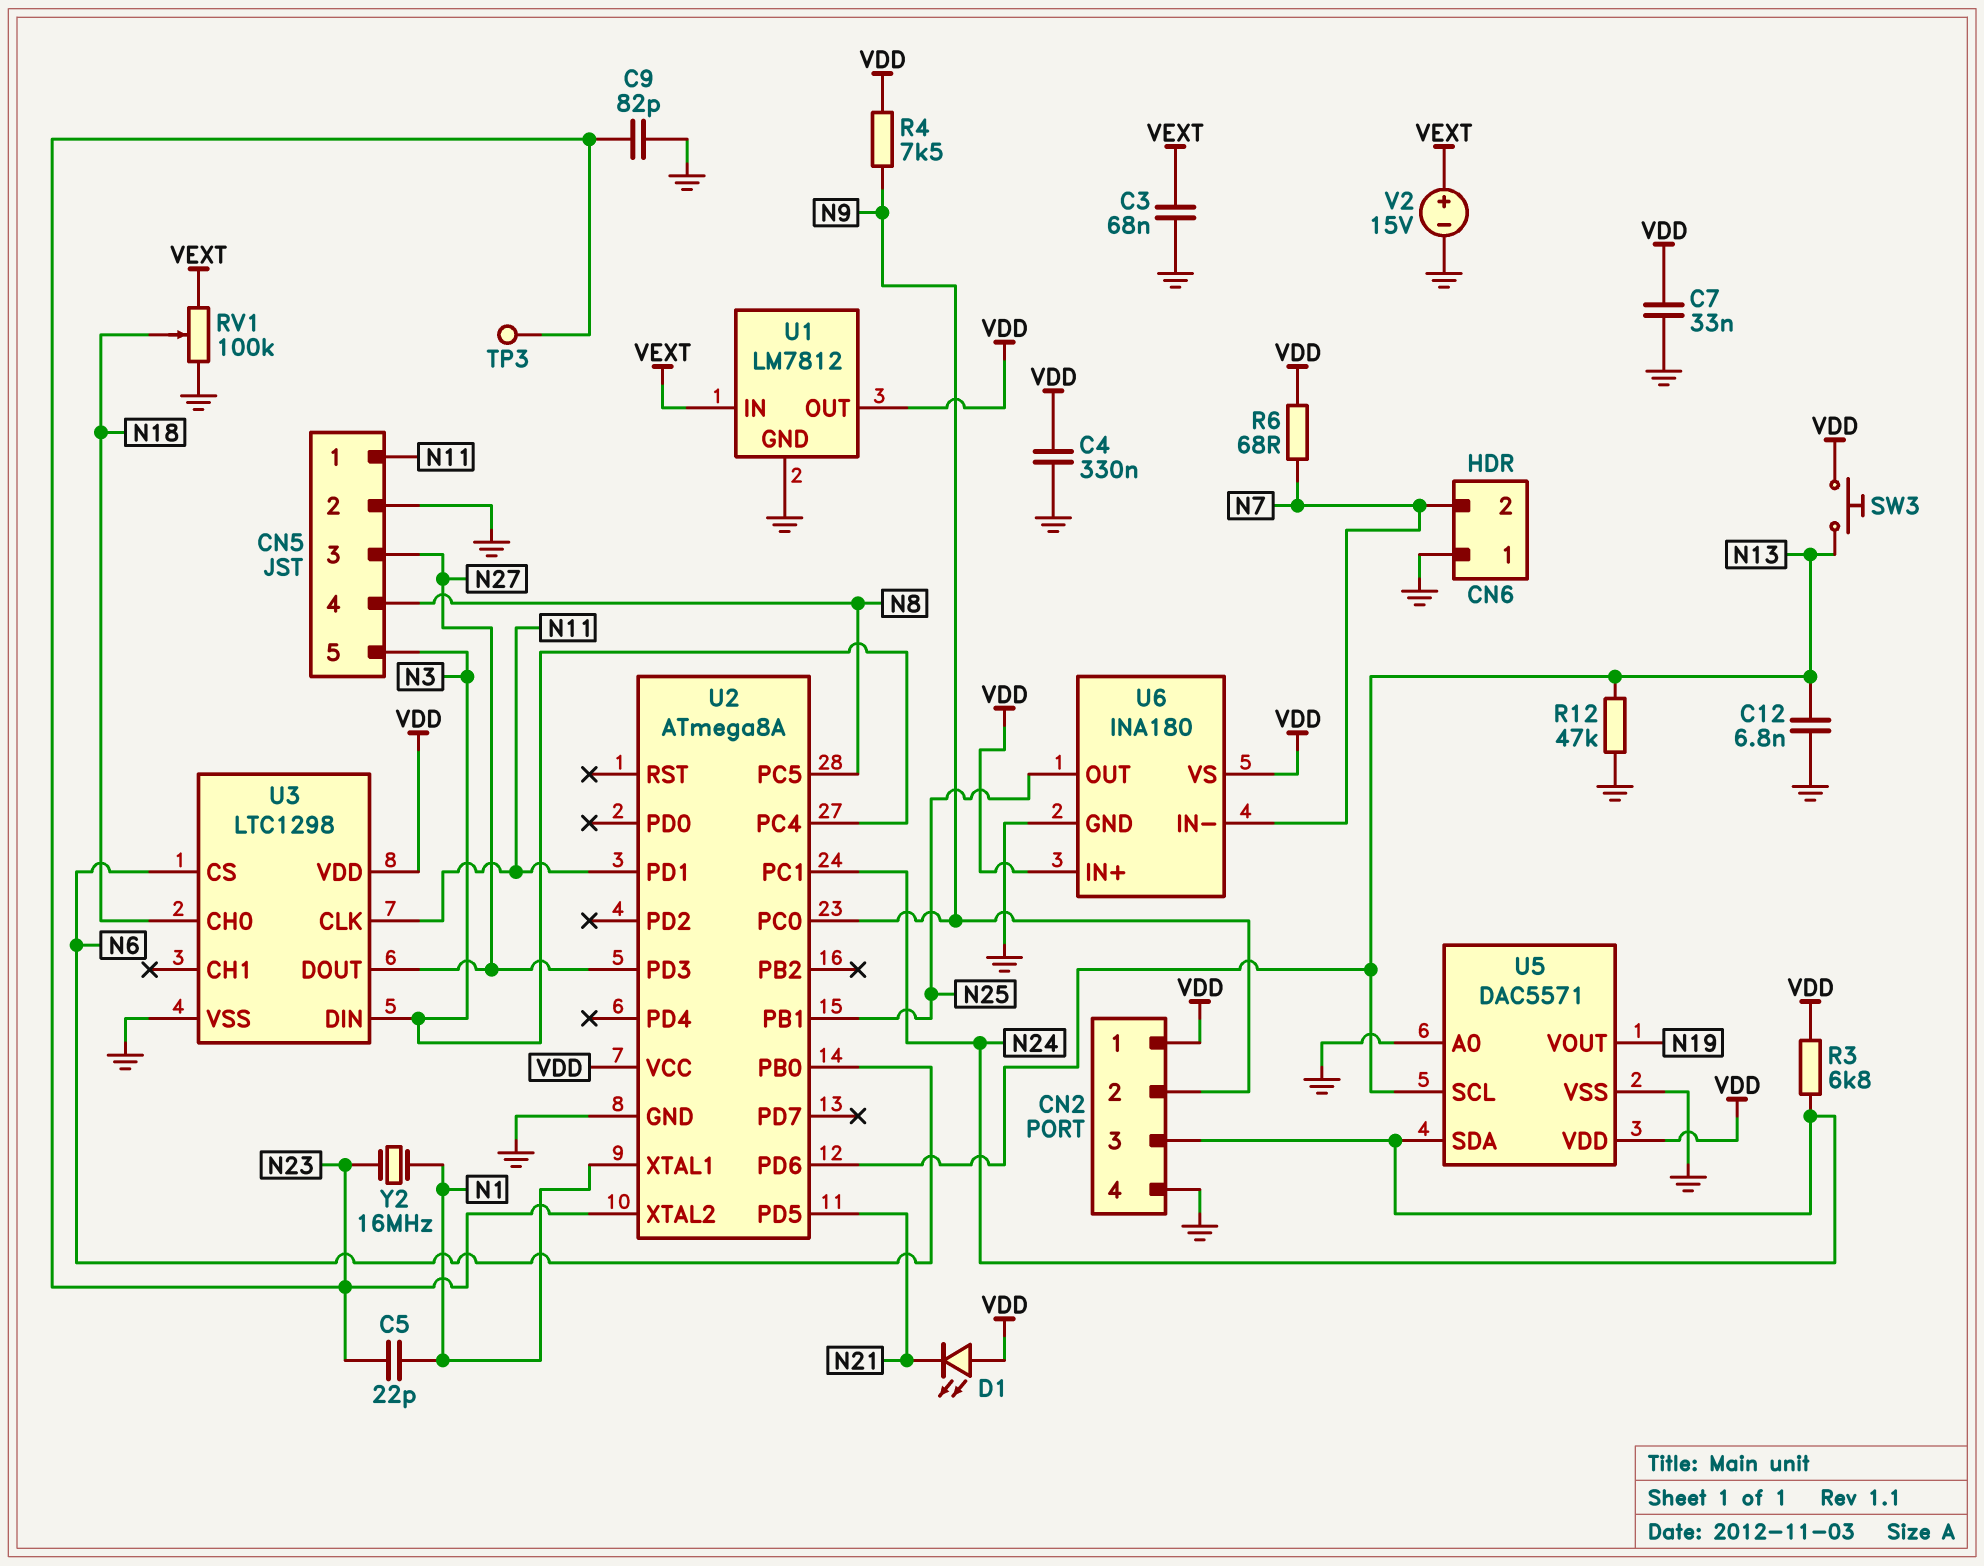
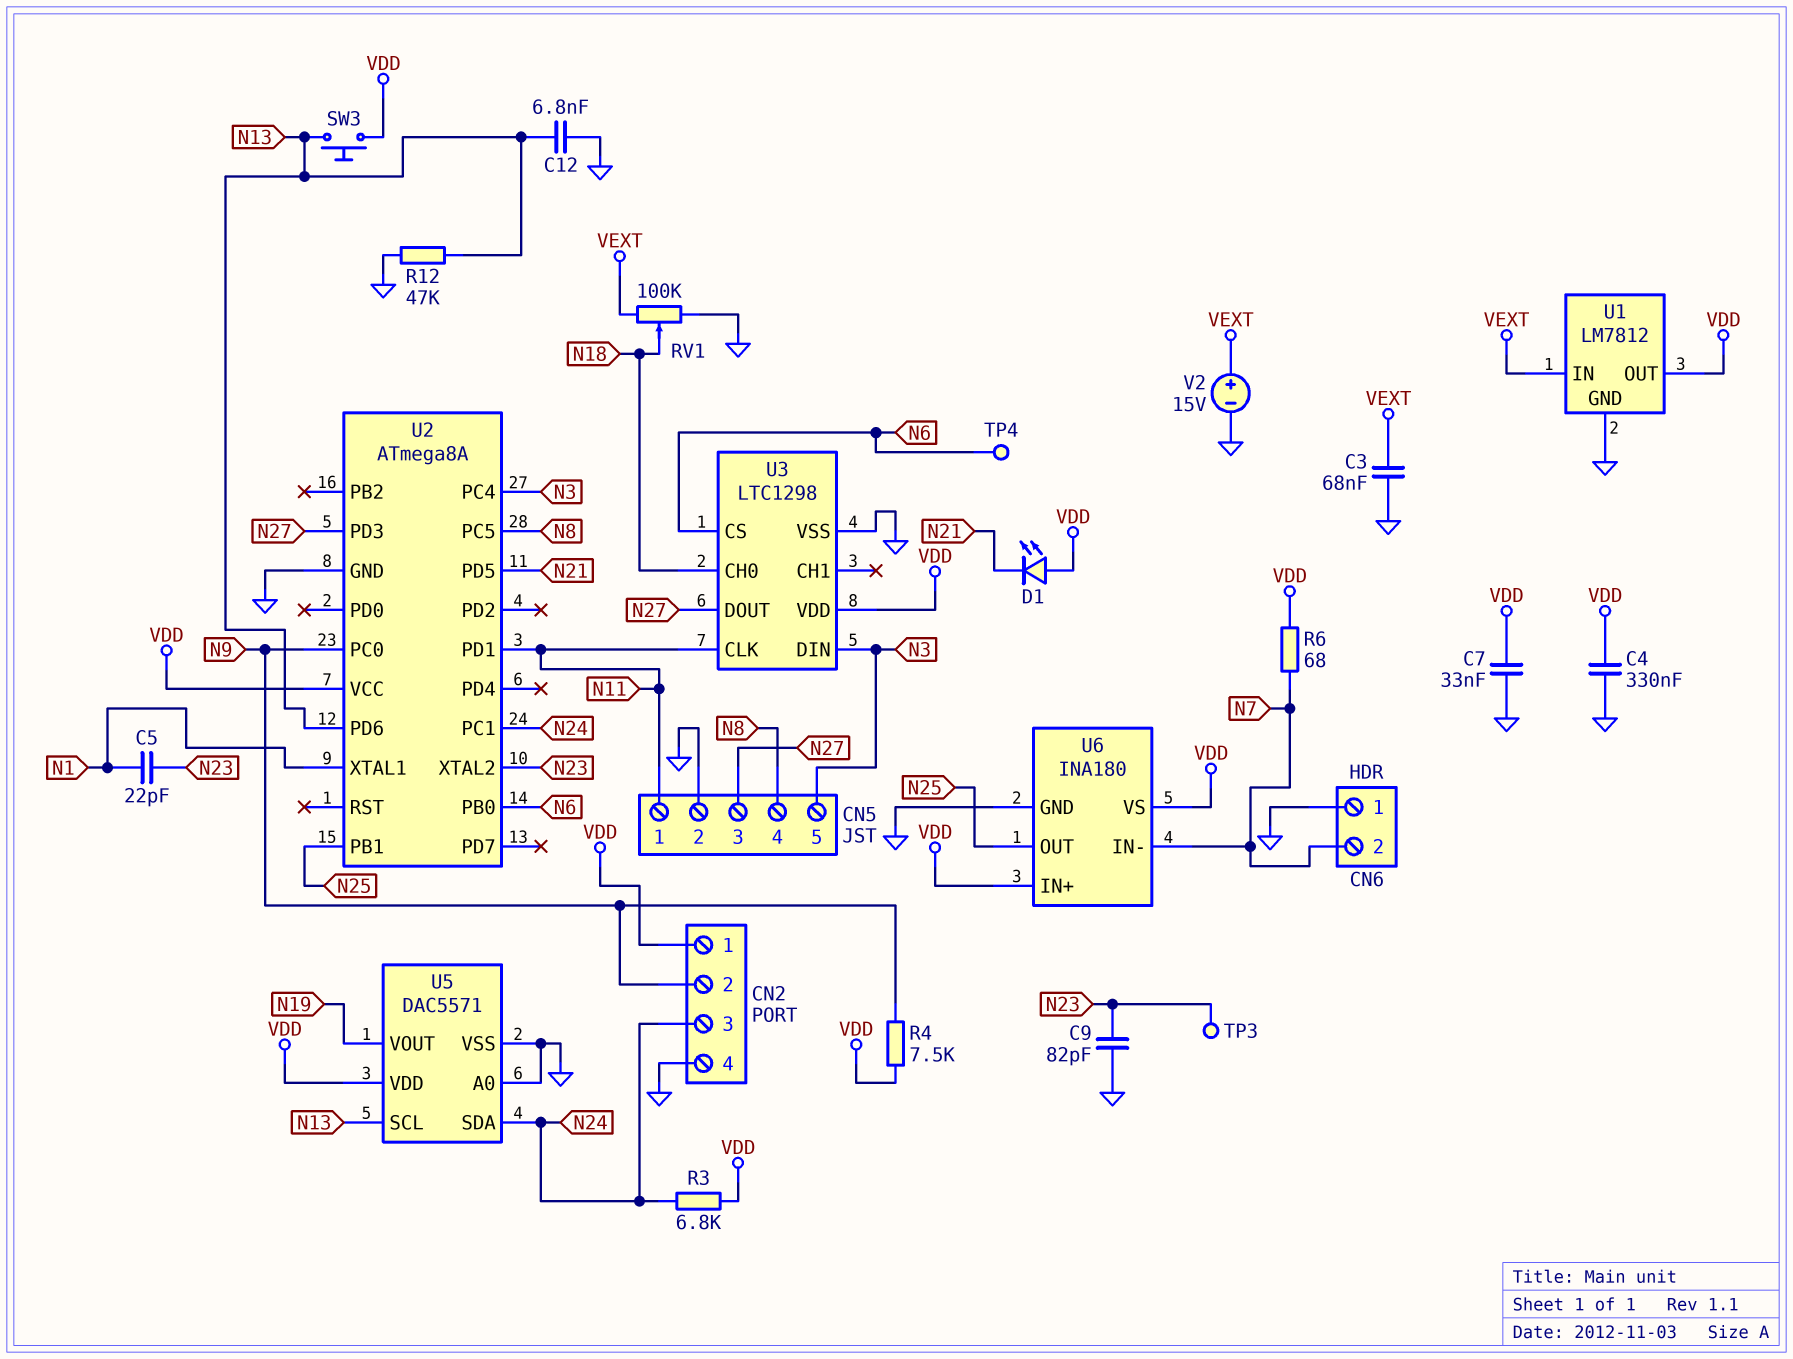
TP4: none -> test point (N6)
Y2: 16MHz (N1, N23) -> none

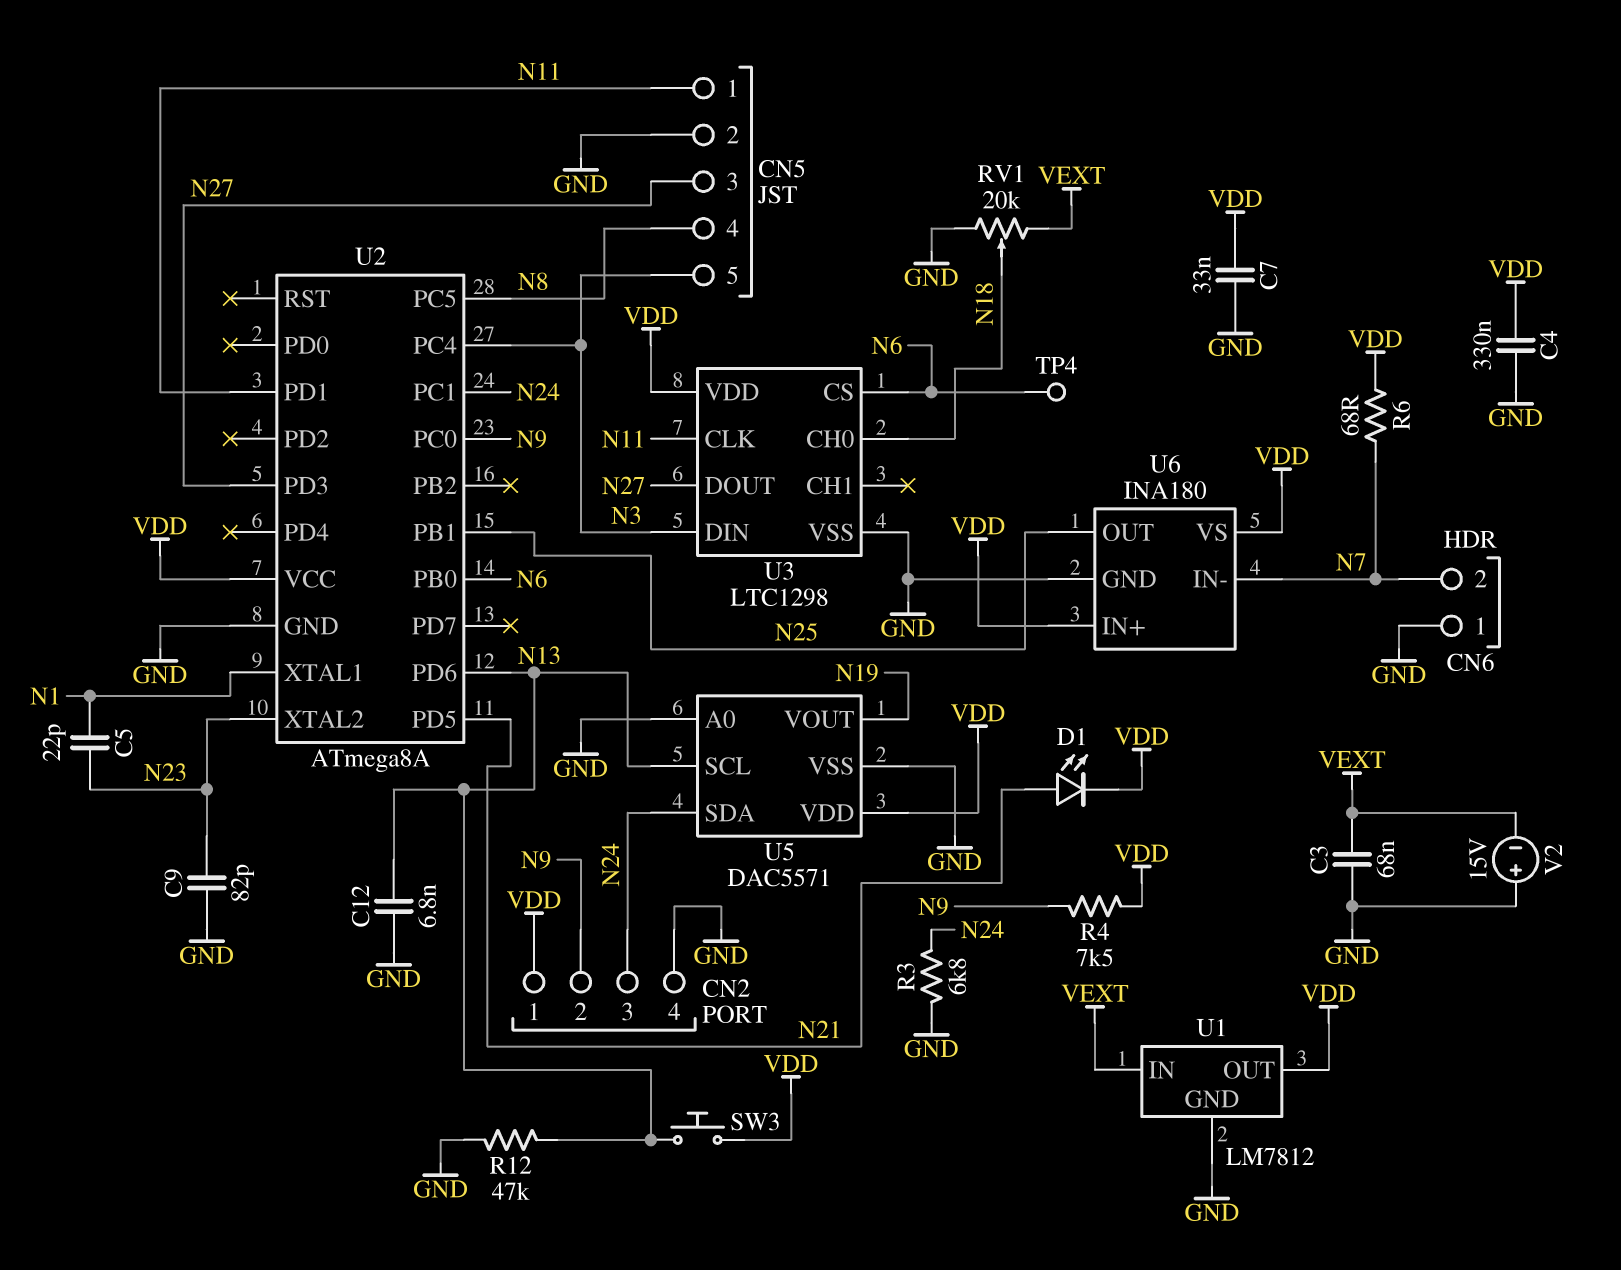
D1: LED (A VDD, K N21) -> LED (A N21, K VDD)
R3: 6.8k (N24, VDD) -> 6.8k (GND, N24)
RV1: 100k (GND, VEXT, wiper N18) -> 20k (GND, VEXT, wiper N18)
TP3: test point (N23) -> none
V2: 15V (plus VEXT, minus GND) -> 15V (plus GND, minus VEXT)

